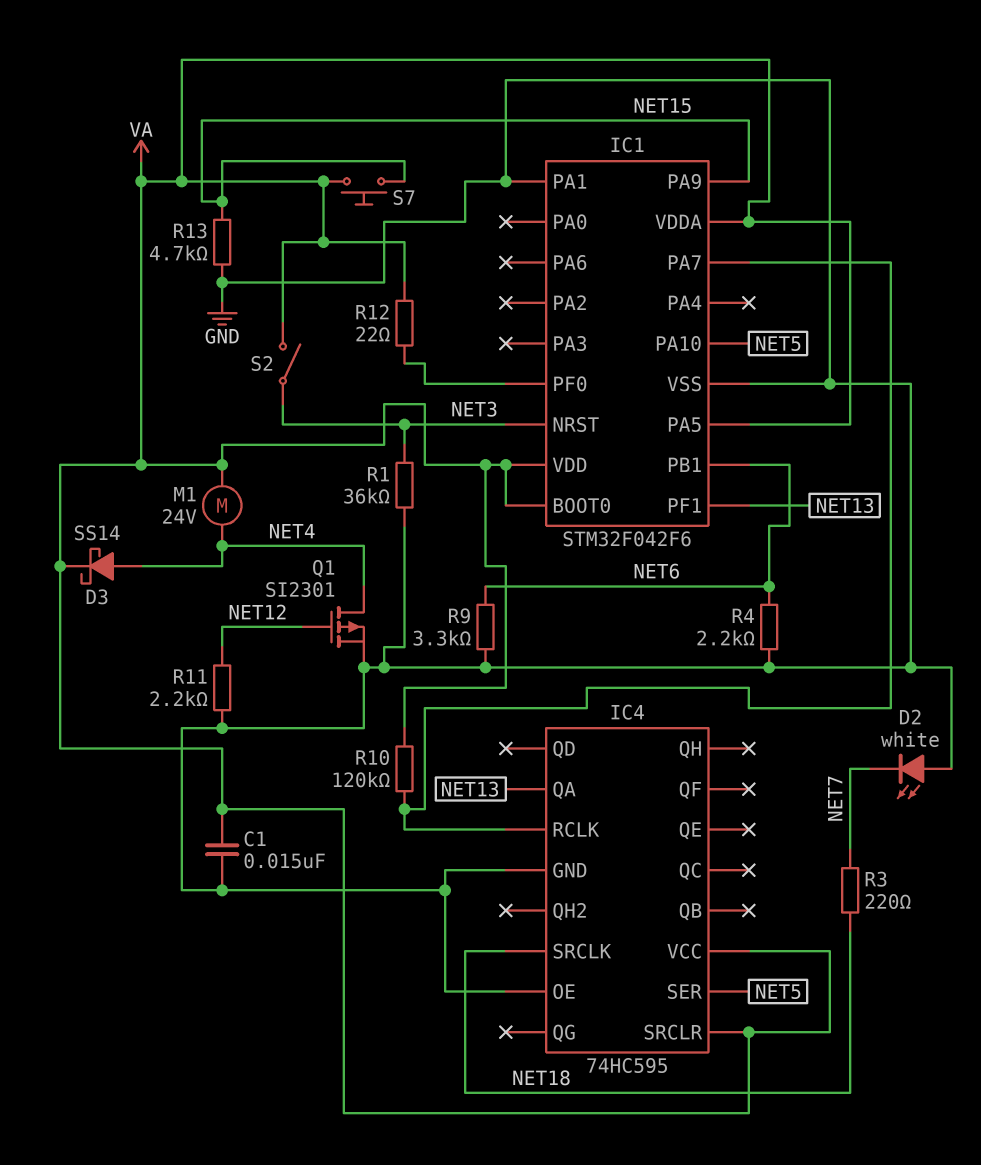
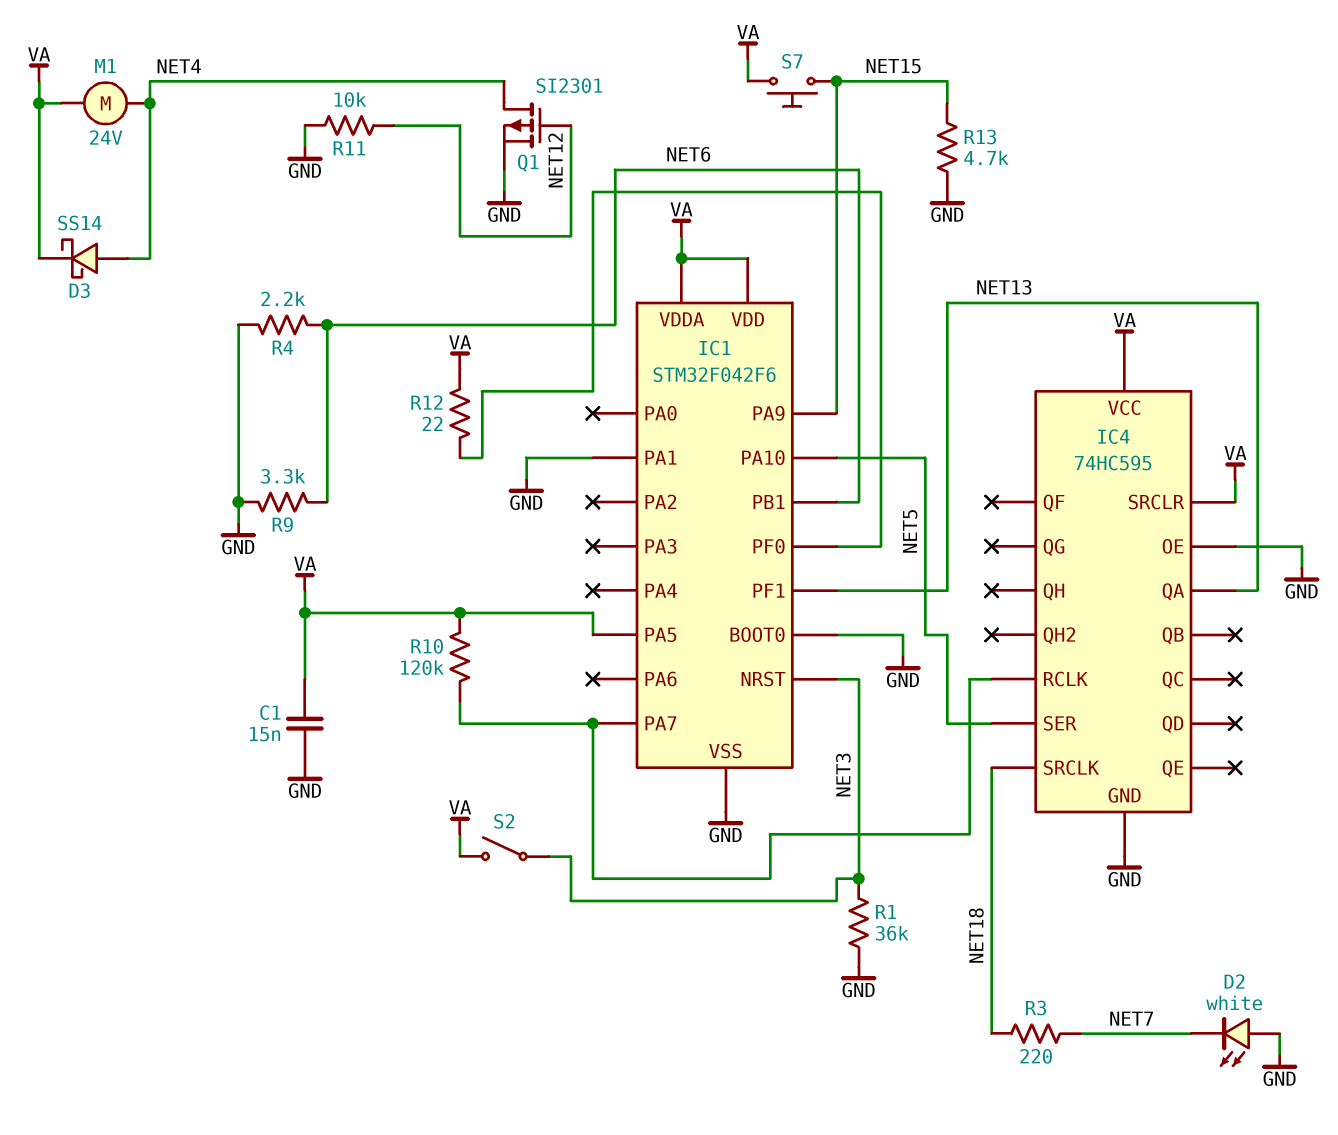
IC1 pin BOOT0: VA -> GND
R11: 2.2k (GND, NET12) -> 10k (GND, NET12)

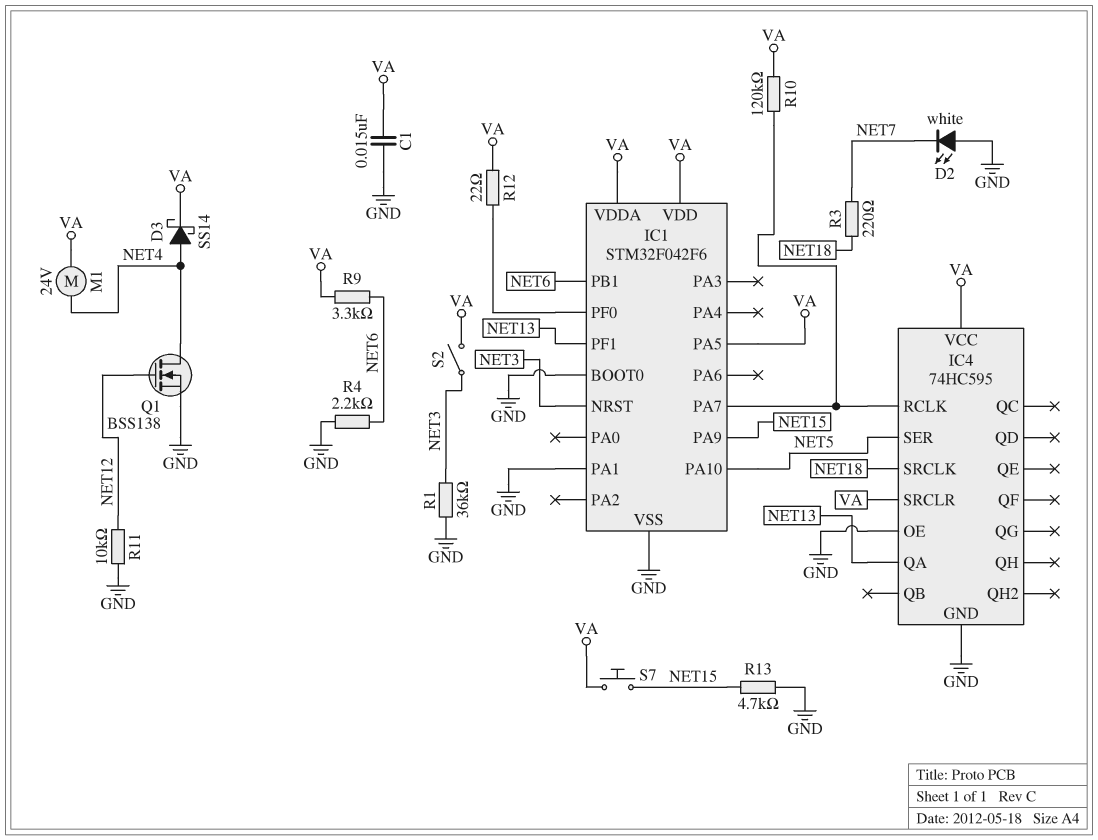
Q1: PMOS SI2301 (G NET12, D NET4, S GND) -> NMOS BSS138 (G NET12, D NET4, S GND)
R9: 3.3k (GND, NET6) -> 3.3k (NET6, VA)

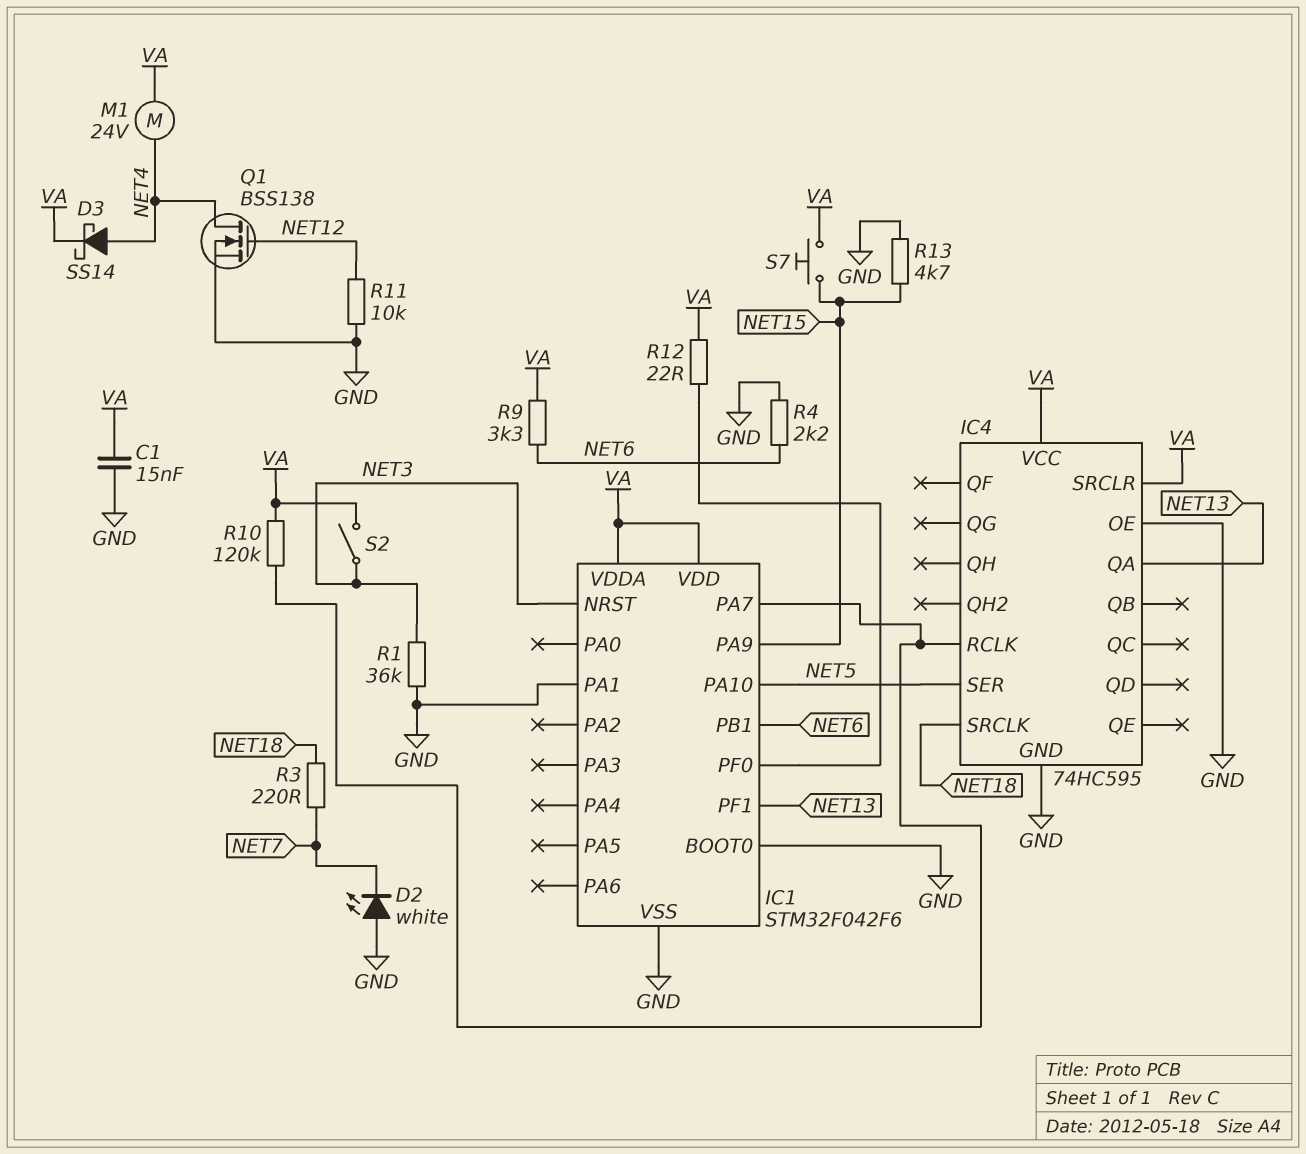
IC1 pin PA5: VA -> none

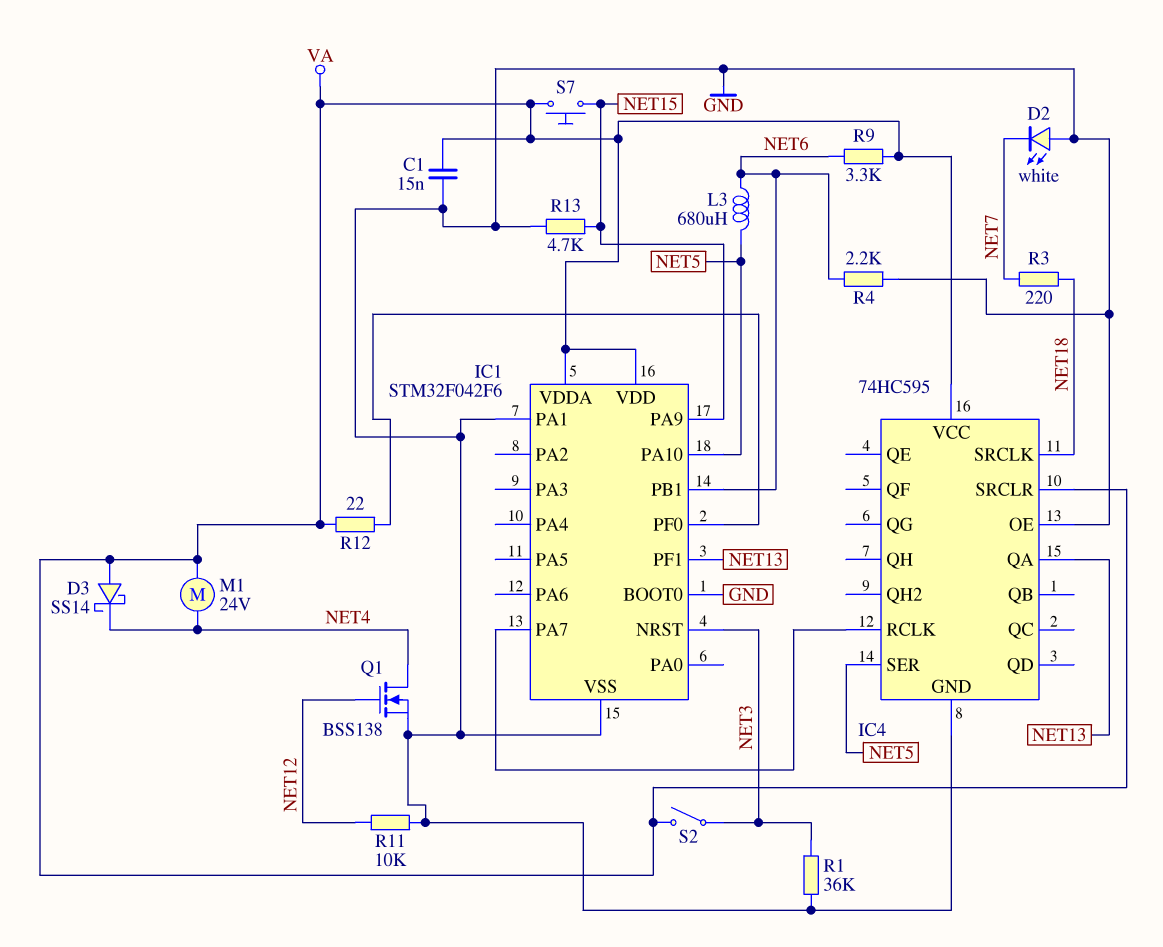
D3: schottky SS14 (A NET4, K VA) -> schottky SS14 (A VA, K NET4)
L3: none -> 680uH (NET5, NET6)
R10: 120k (IC1/PA7, VA) -> none

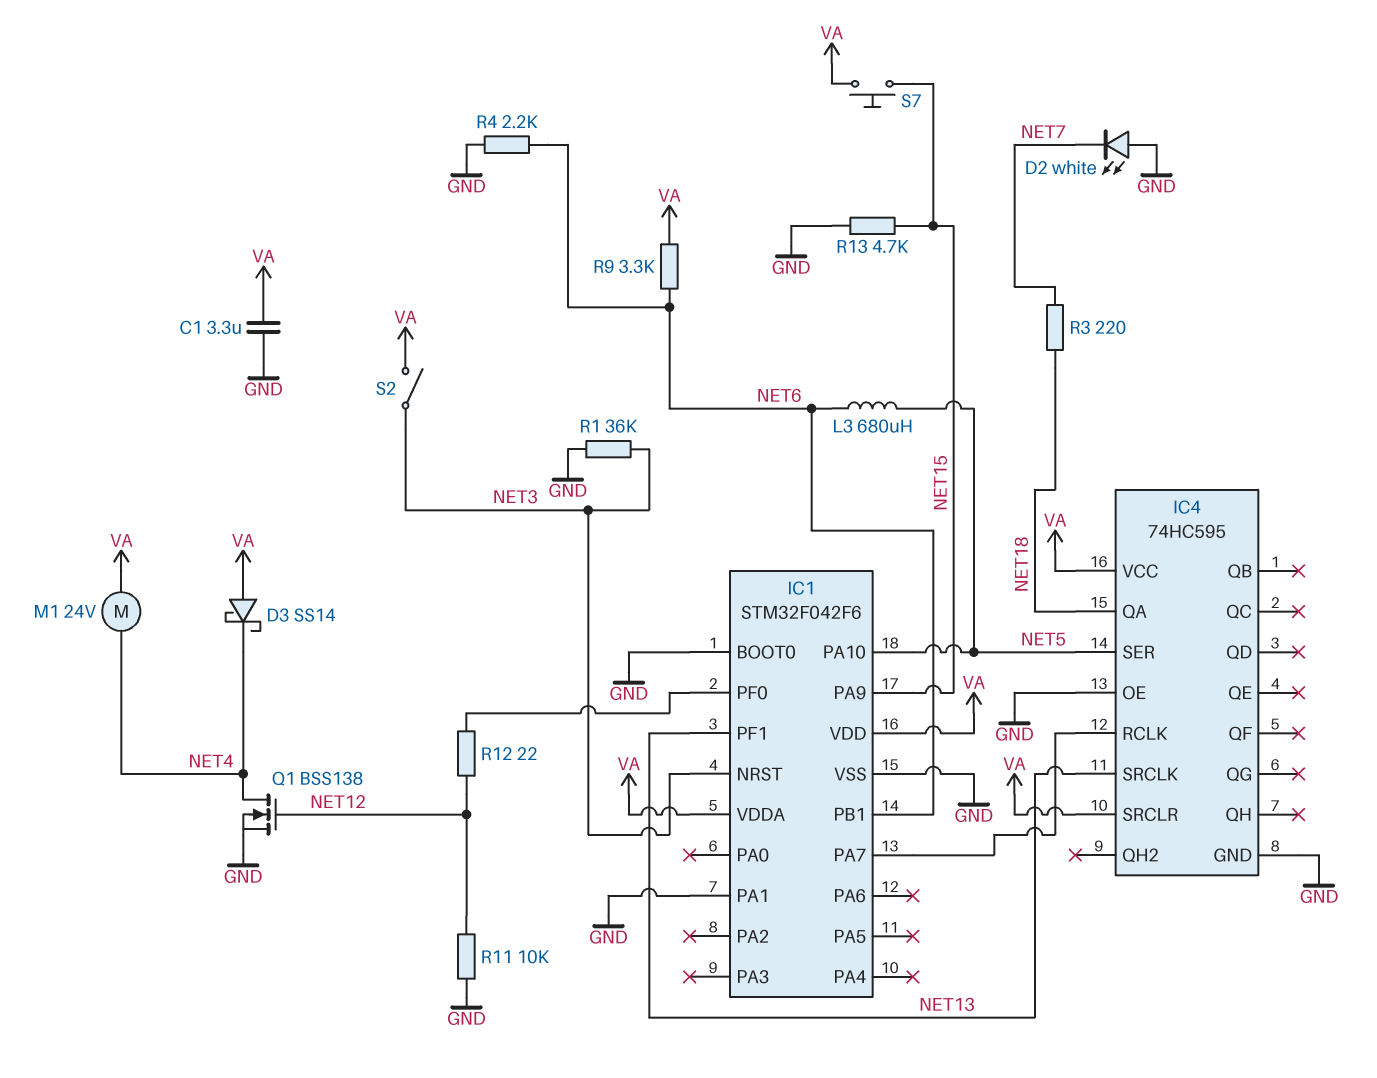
C1: 15nF (GND, VA) -> 3.3uF (GND, VA)
IC4 pin QA: NET13 -> NET18
IC4 pin SRCLK: NET18 -> NET13
R12: 22 (IC1/PF0, VA) -> 22 (IC1/PF0, NET12)

